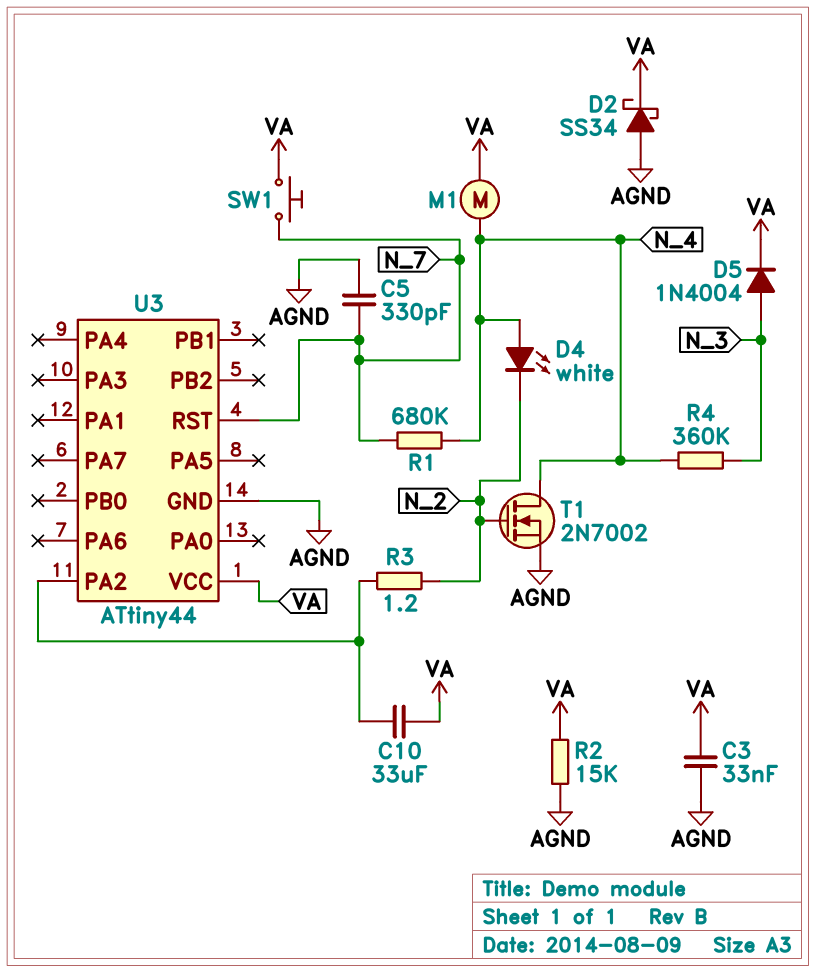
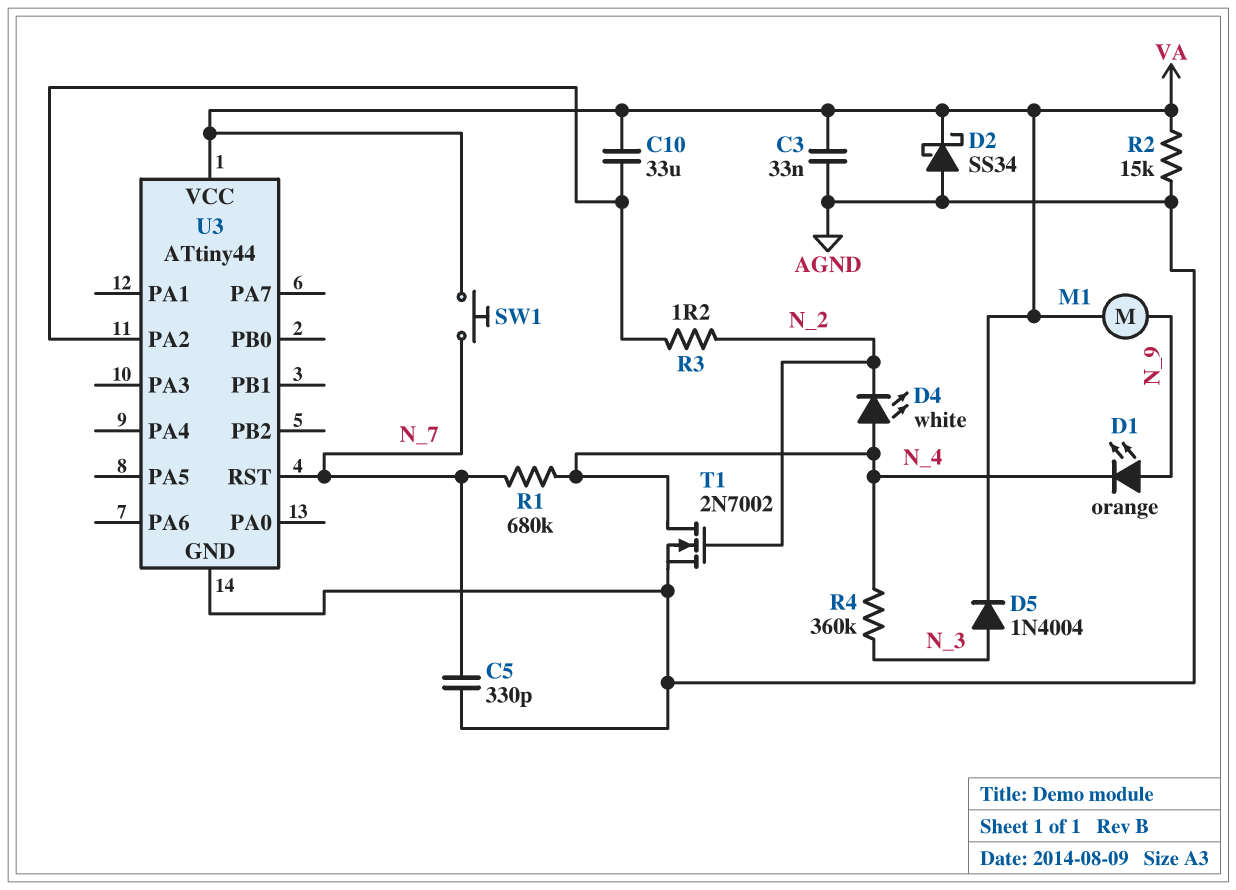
D1: none -> LED orange (A N_9, K N_4)
M1: motor (N_4, VA) -> motor (N_9, VA)

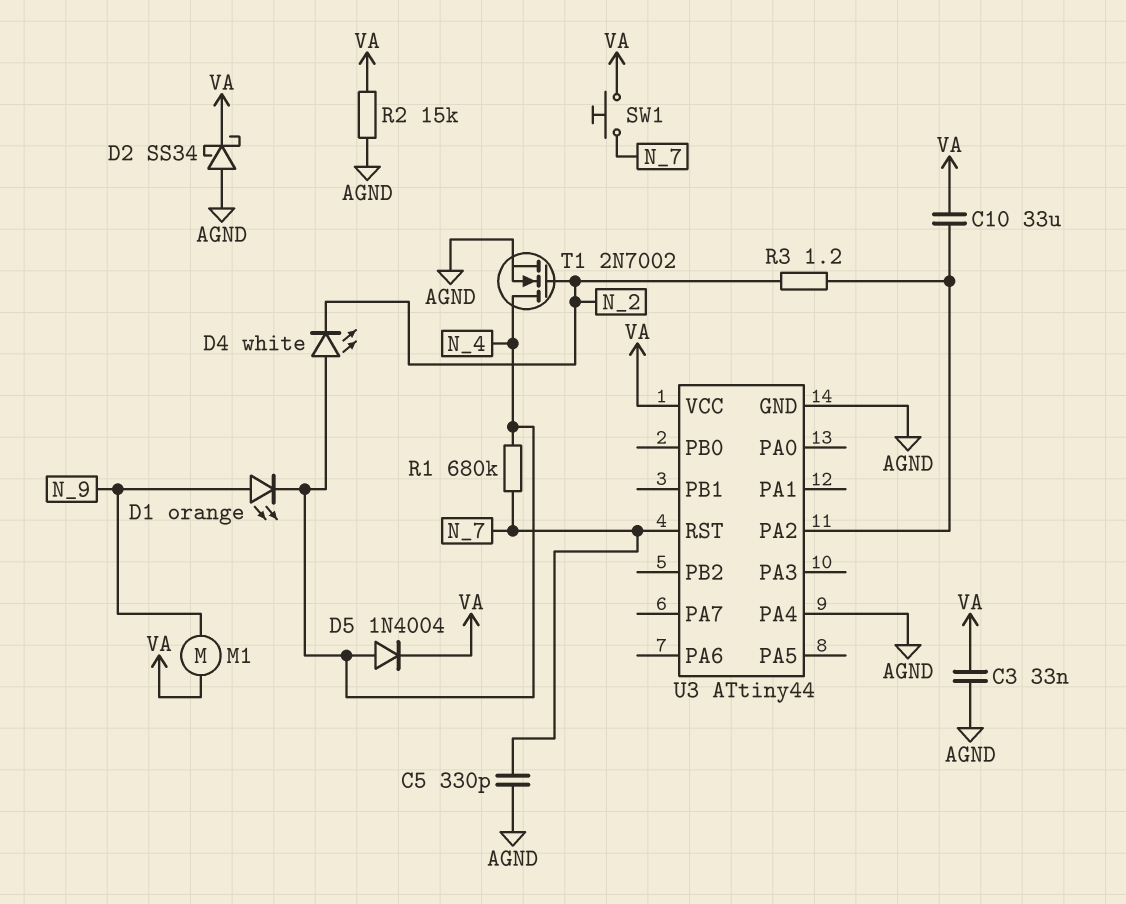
D5: diode 1N4004 (A N_3, K VA) -> diode 1N4004 (A N_4, K VA)
R4: 360k (N_3, N_4) -> none
U3 pin PA4: none -> AGND

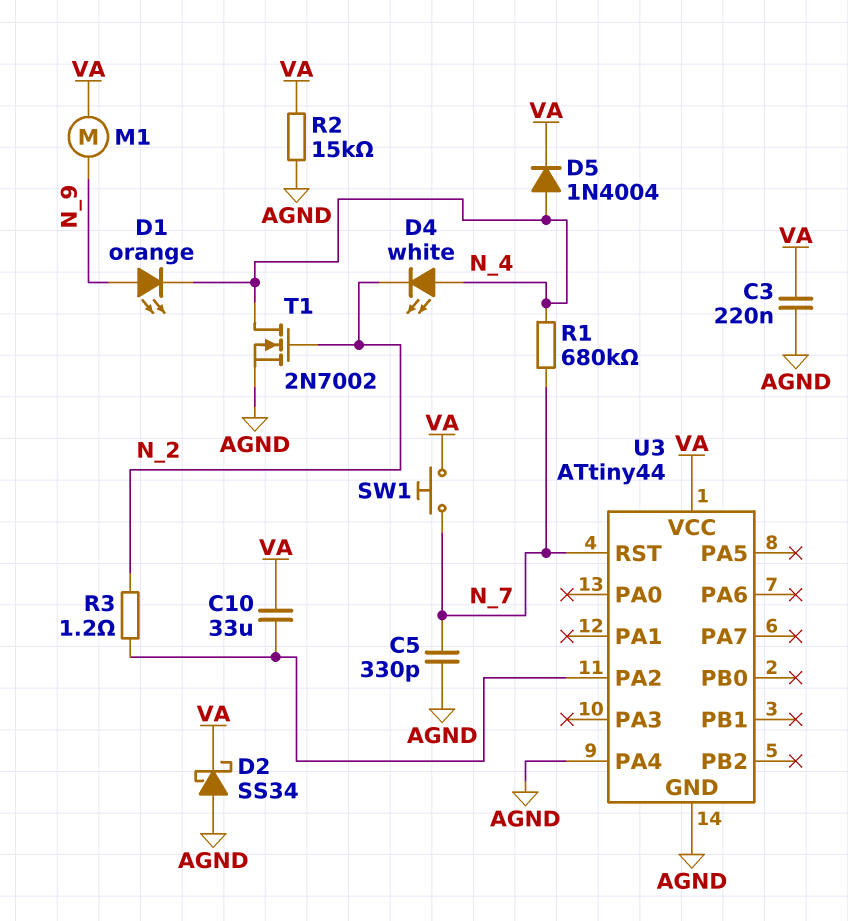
C3: 33nF (AGND, VA) -> 220nF (AGND, VA)

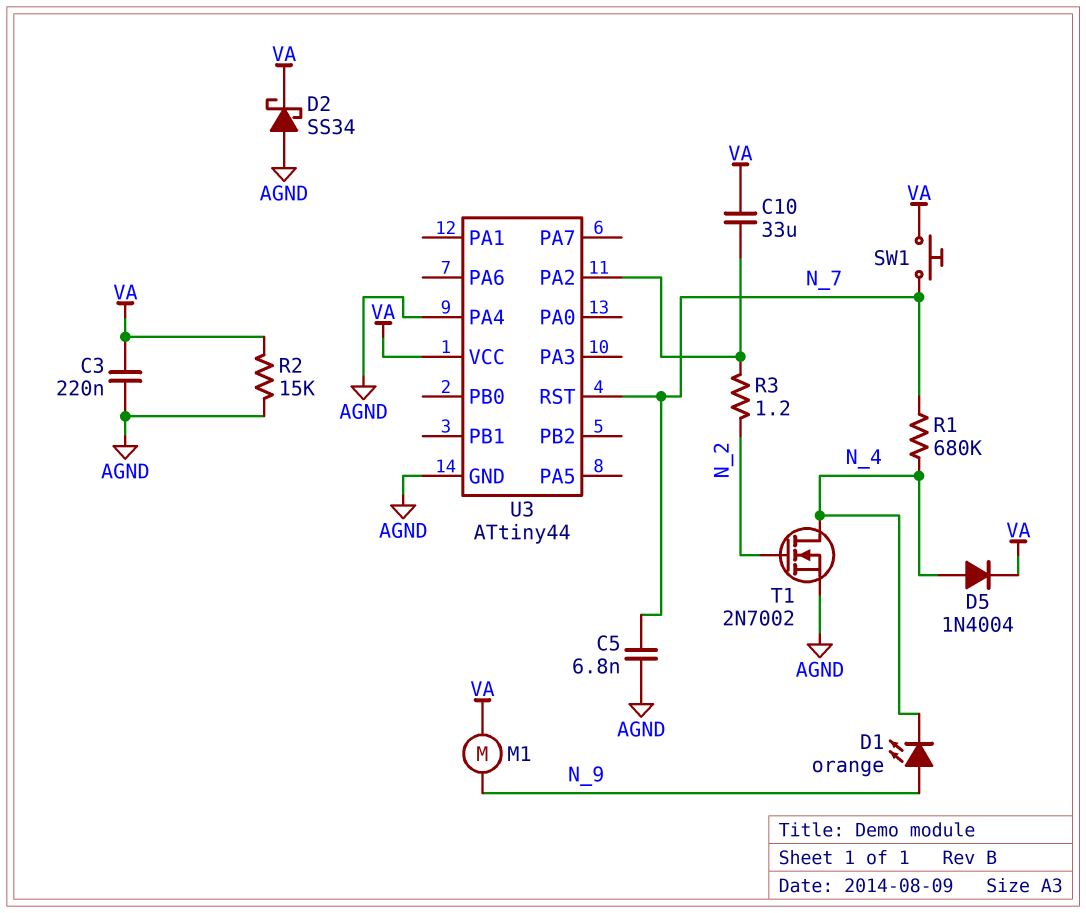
C5: 330pF (AGND, N_7) -> 6.8nF (AGND, N_7)
D4: LED white (A N_4, K N_2) -> none

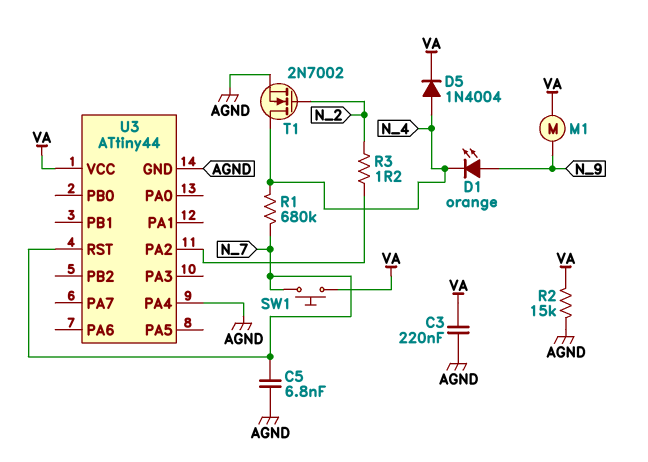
C10: 33uF (U3/PA2, VA) -> none
D2: schottky SS34 (A AGND, K VA) -> none

